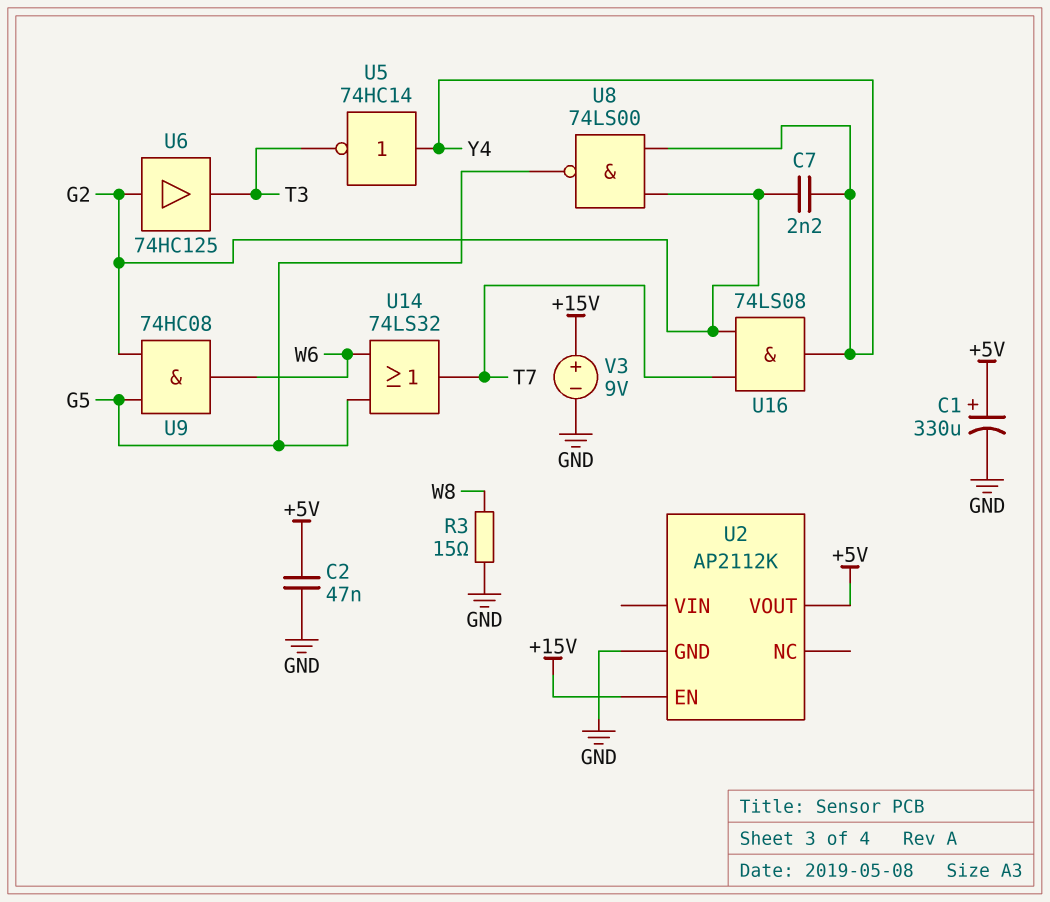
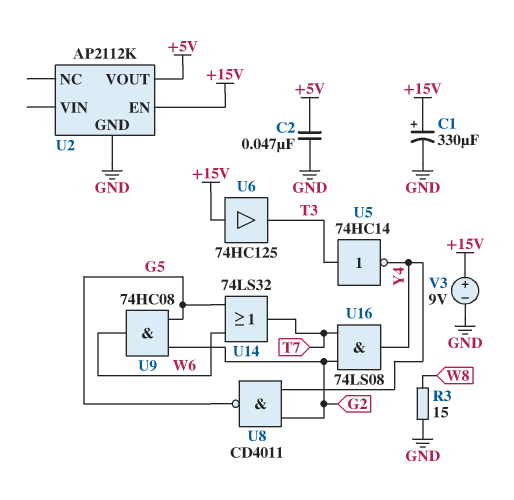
C1: 330uF (plus +5V, minus GND) -> 330uF (plus +15V, minus GND)
C7: 2.2nF (G2, Y4) -> none
U5: NOT 74HC14 (in Y4, out T3) -> NOT 74HC14 (in T3, out Y4)
U6: buffer 74HC125 (in G2, out T3) -> buffer 74HC125 (in +15V, out T3)
U8: NAND 74LS00 (in G2, in Y4, out G5) -> NAND CD4011 (in G2, in Y4, out G5)

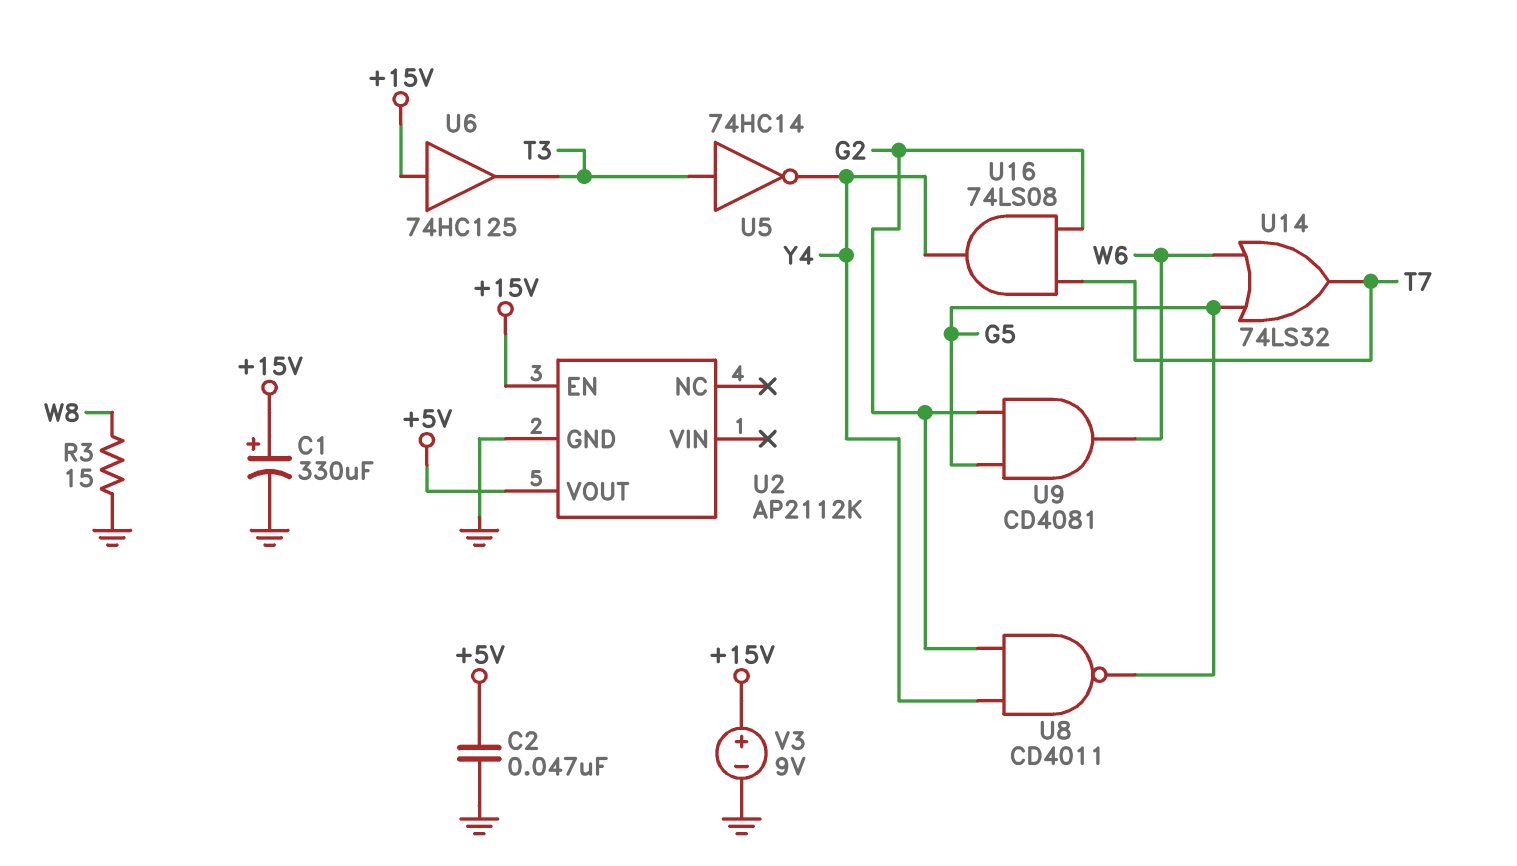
U9: AND 74HC08 (in G2, in G5, out W6) -> AND CD4081 (in G2, in G5, out W6)

